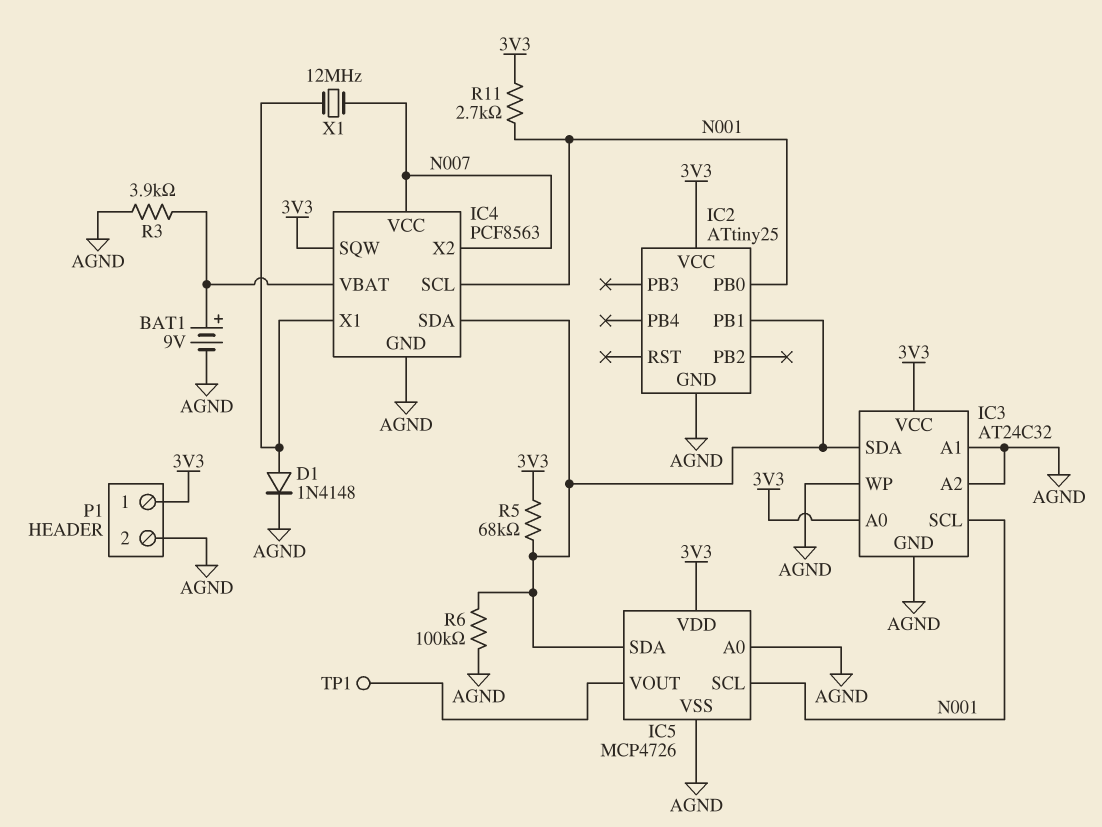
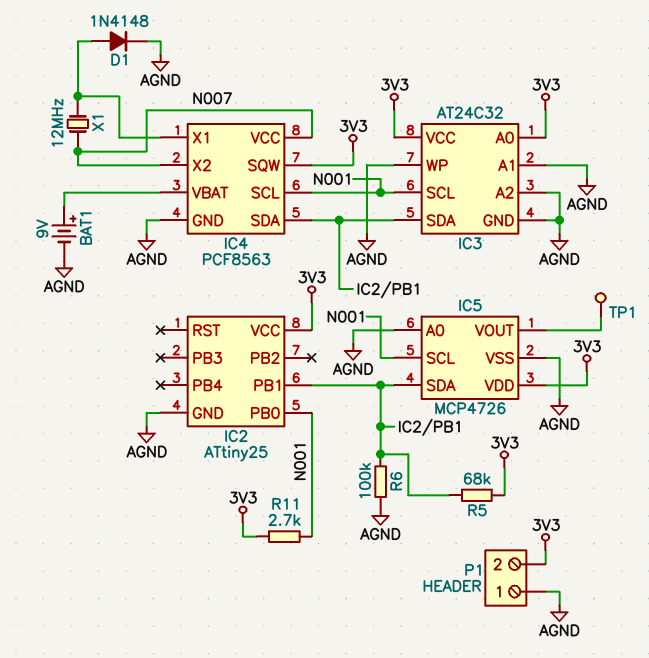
P1 pin 1: 3V3 -> AGND
P1 pin 2: AGND -> 3V3
R3: 3.9k (AGND, IC4/VBAT) -> none

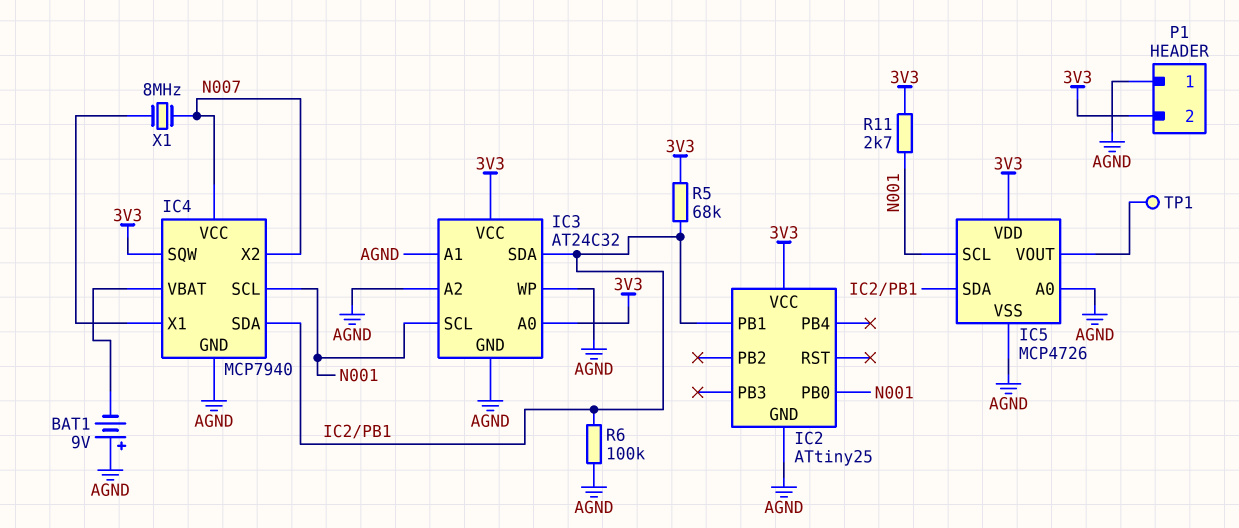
BAT1: 9V (plus IC4/VBAT, minus AGND) -> 9V (plus AGND, minus IC4/VBAT)
D1: diode 1N4148 (A IC4/X1, K AGND) -> none
IC4: PCF8563 -> MCP7940
X1: 12MHz (IC4/X1, N007) -> 8MHz (IC4/X1, N007)

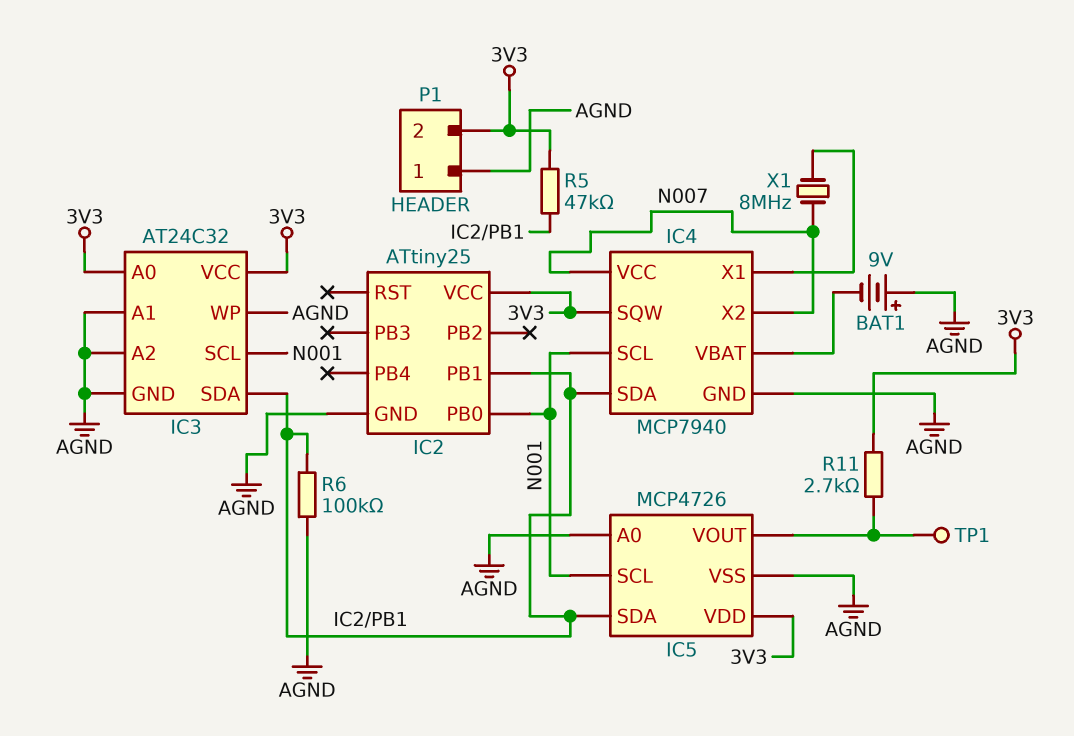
R5: 68k (3V3, IC2/PB1) -> 47k (3V3, IC2/PB1)
R11: 2.7k (3V3, N001) -> 2.7k (3V3, IC5/VOUT)

